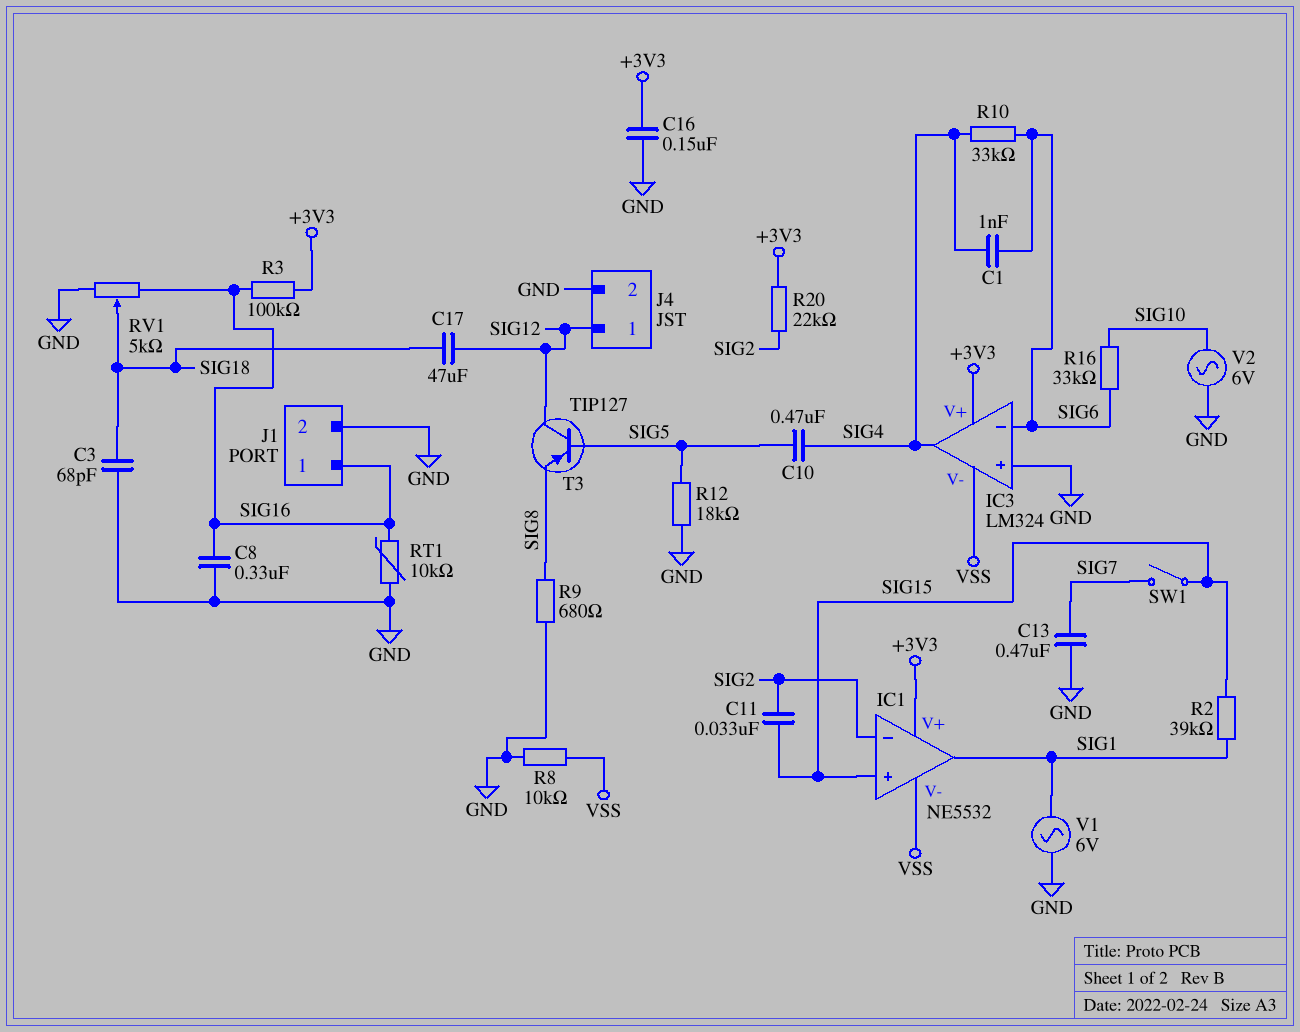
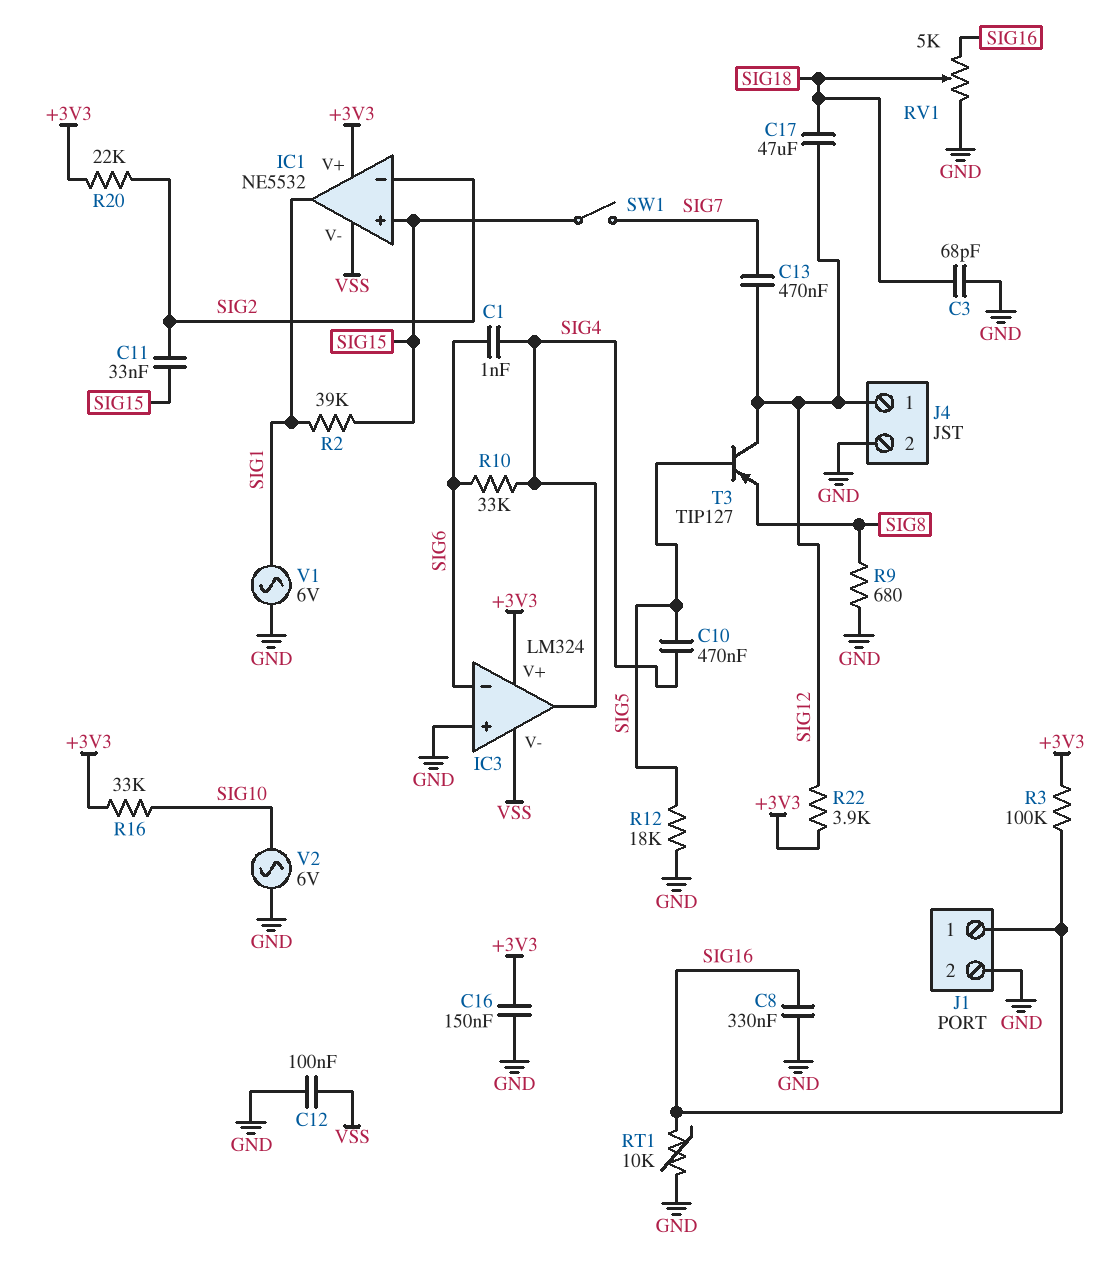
C12: none -> 100nF (GND, VSS)
C13: 470nF (GND, SIG7) -> 470nF (SIG7, SIG12)
R8: 10k (GND, VSS) -> none
R16: 33k (SIG6, SIG10) -> 33k (+3V3, SIG10)
R22: none -> 3.9k (+3V3, SIG12)

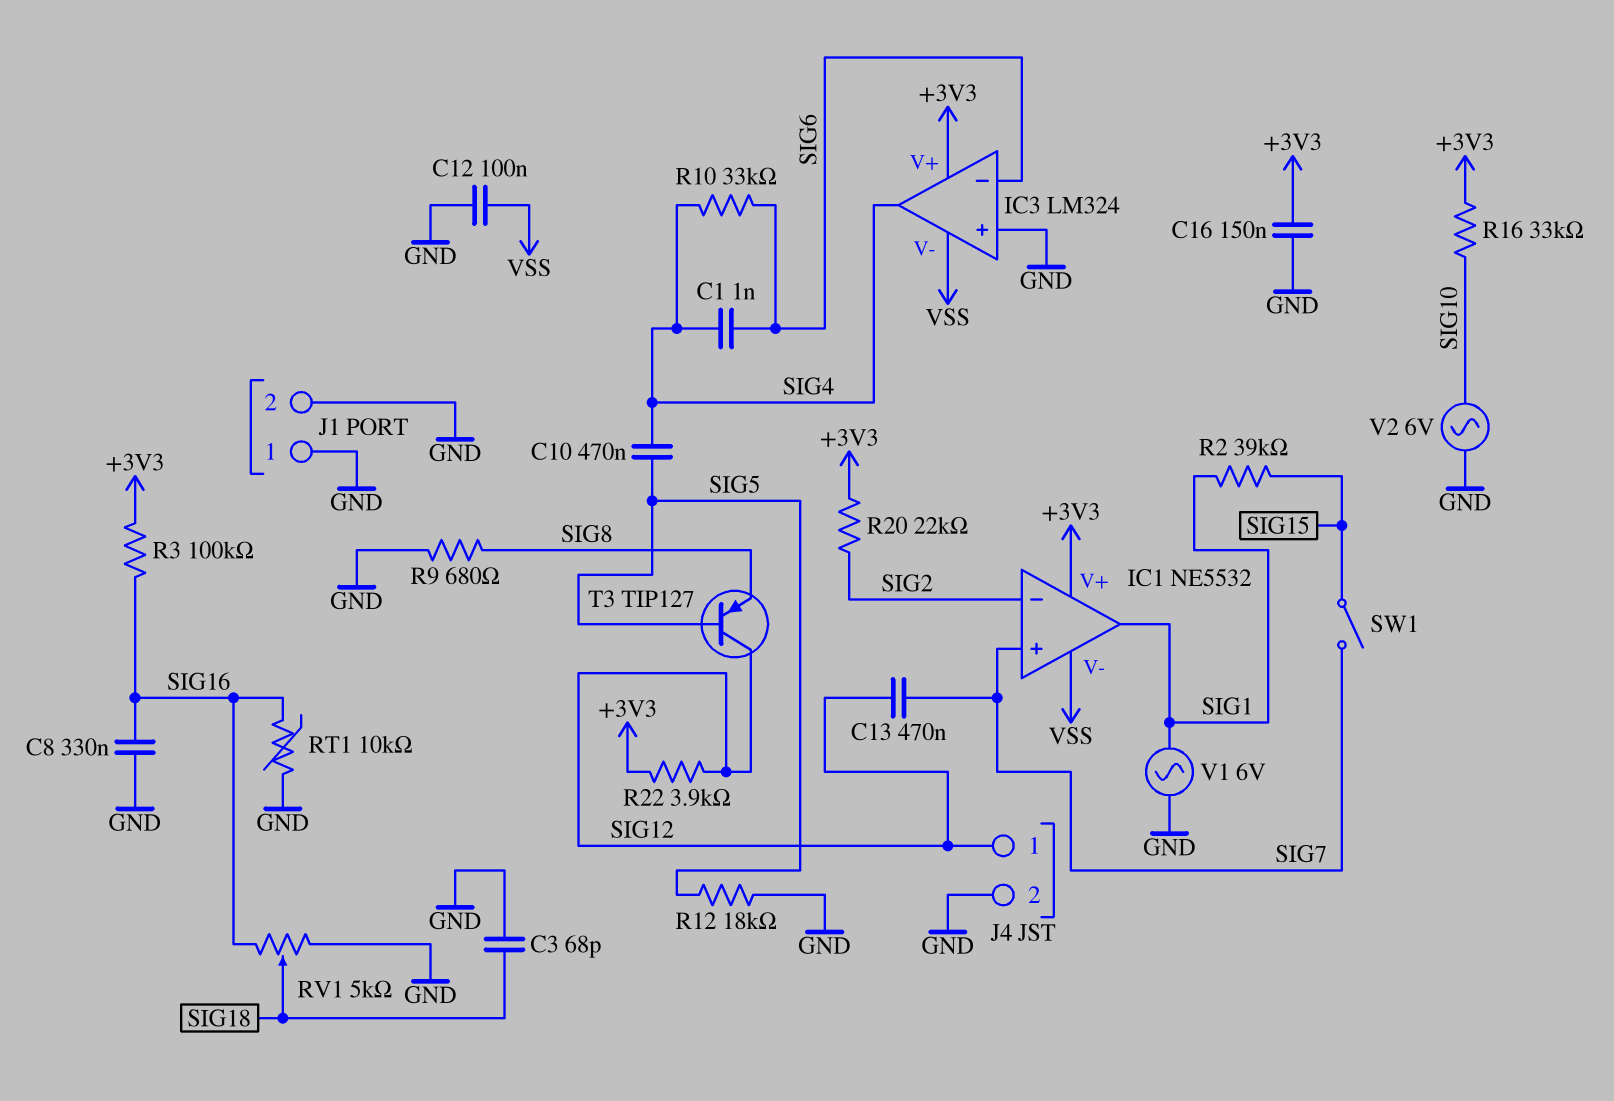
C11: 33nF (SIG2, SIG15) -> none
C17: 47uF (SIG12, SIG18) -> none
IC1 pin in+: SIG15 -> SIG7
J1 pin 1: SIG16 -> GND

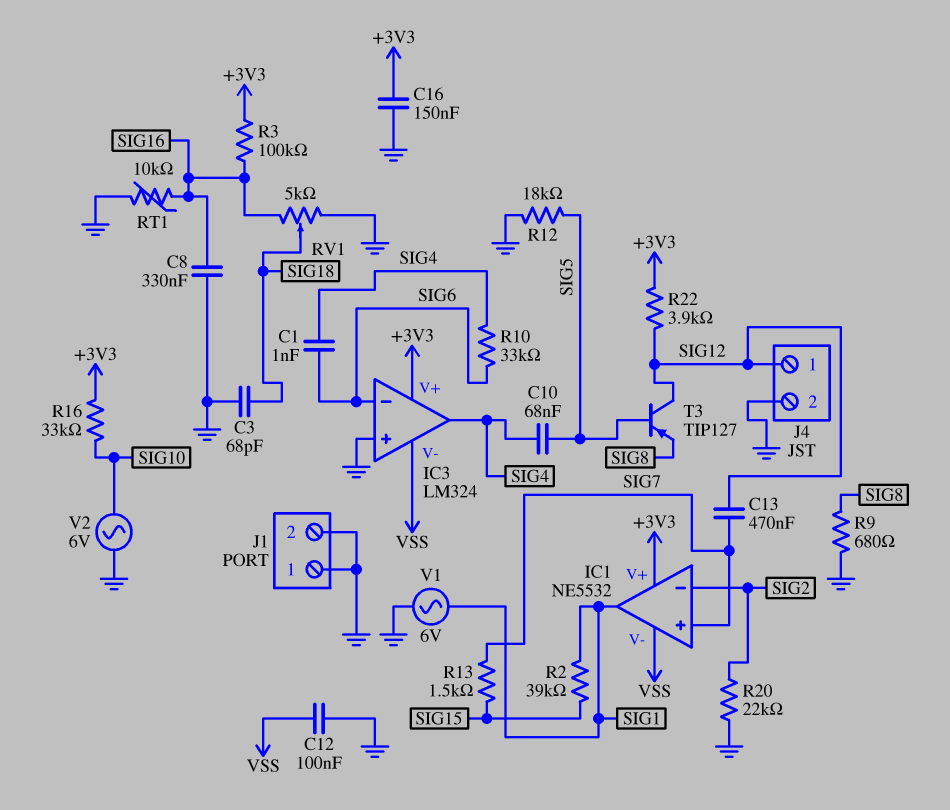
C10: 470nF (SIG4, SIG5) -> 68nF (SIG4, SIG5)
R13: none -> 1.5k (SIG7, SIG15)
R20: 22k (+3V3, SIG2) -> 22k (GND, SIG2)
SW1: switch (SIG7, SIG15) -> none

